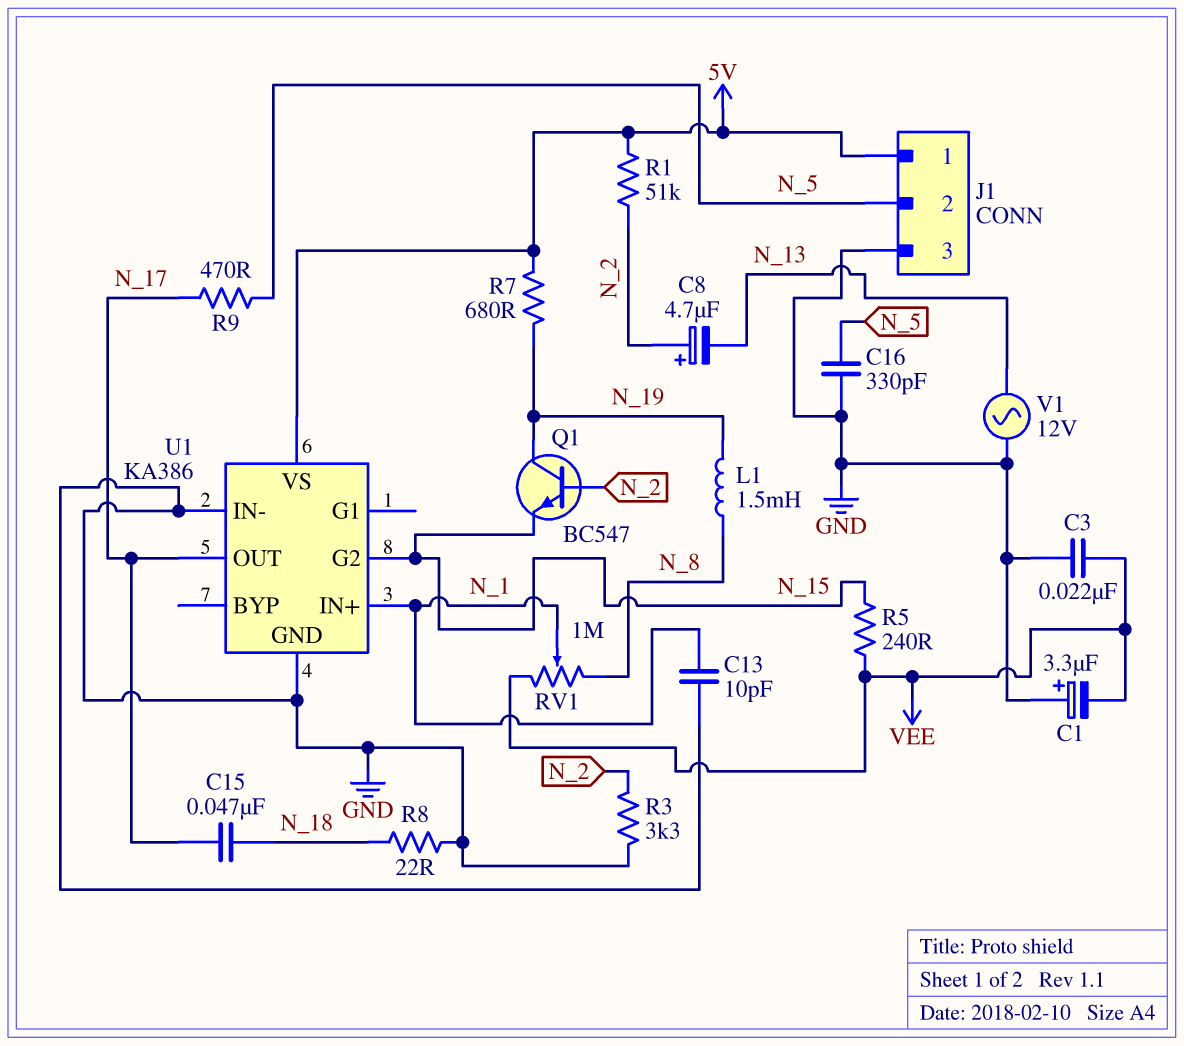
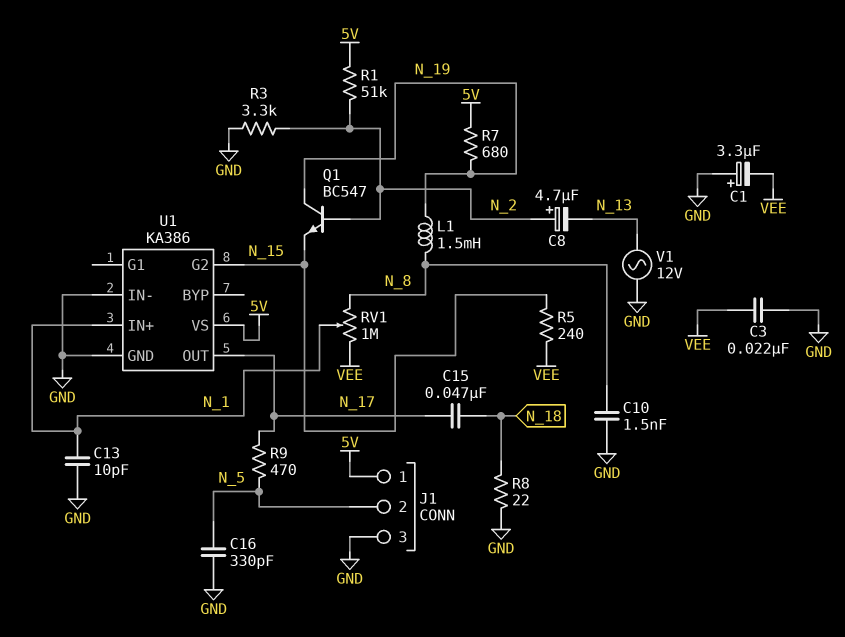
C10: none -> 1.5nF (GND, N_8)

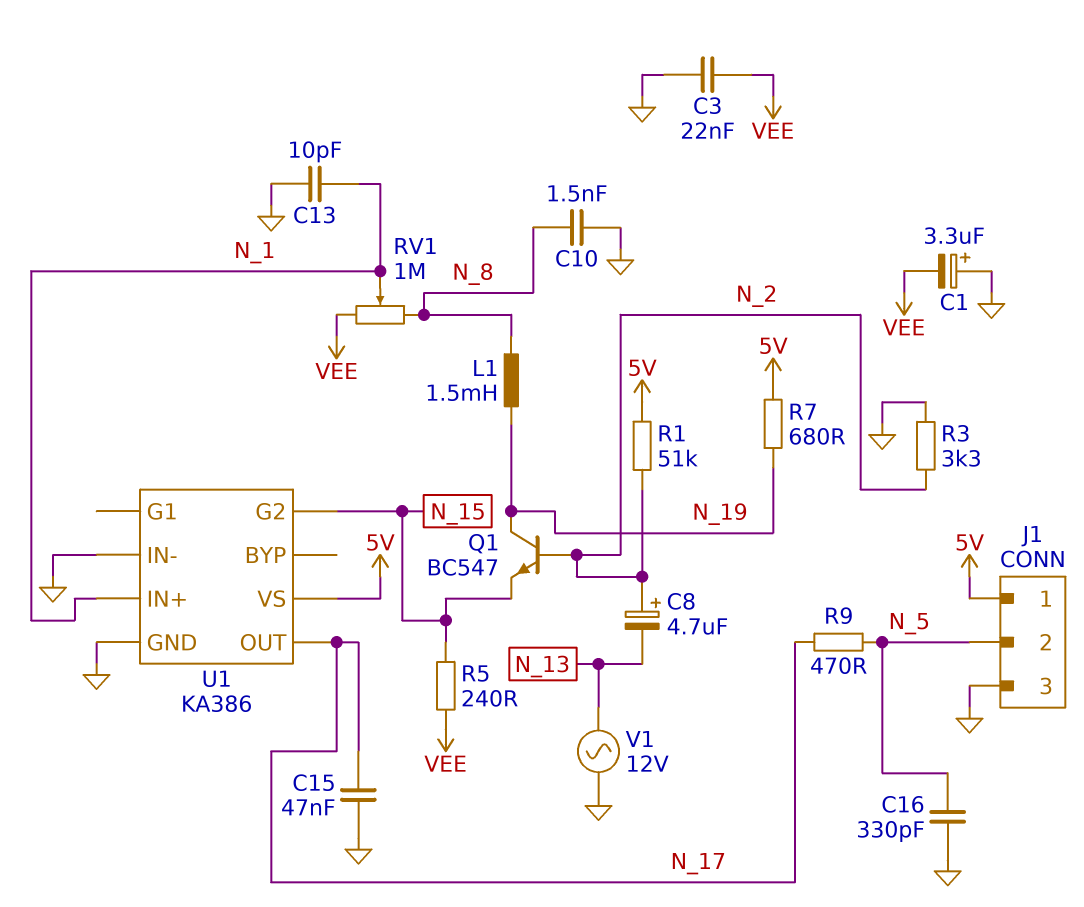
C15: 47nF (N_17, N_18) -> 47nF (GND, N_17)
R8: 22 (GND, N_18) -> none

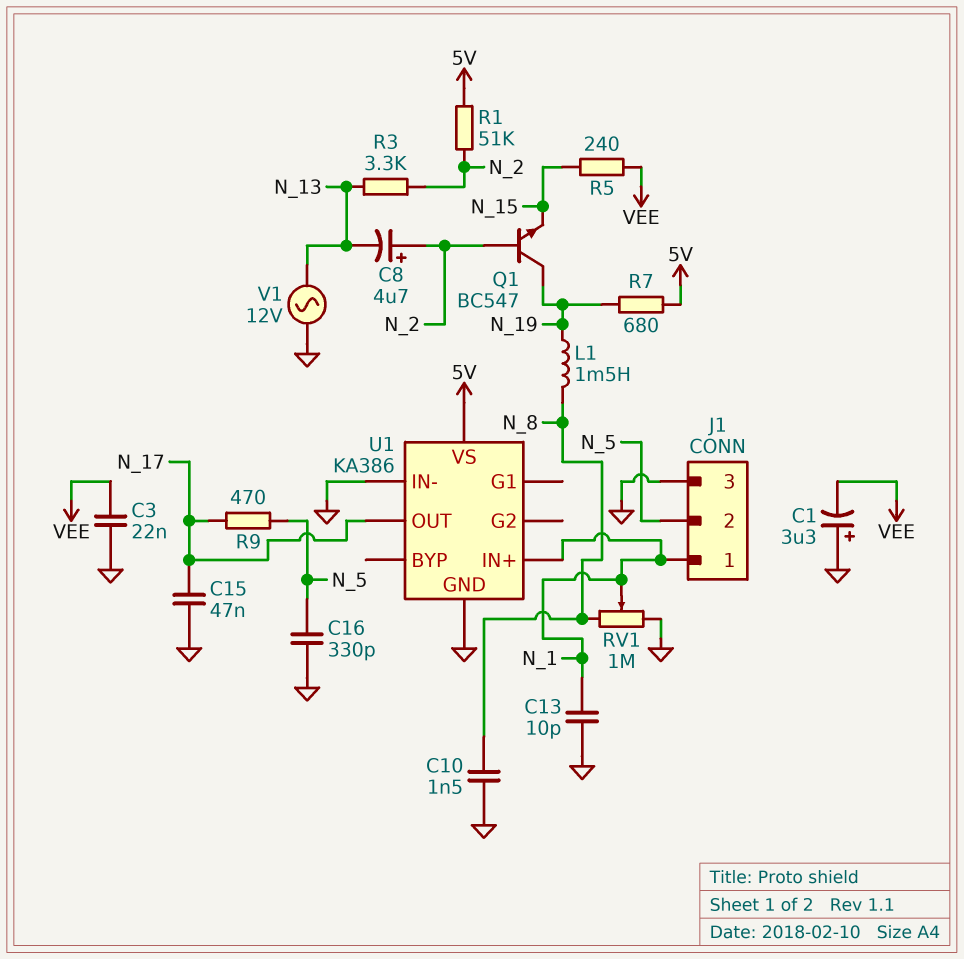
J1 pin 1: 5V -> N_1
R3: 3.3k (GND, N_2) -> 3.3k (N_2, N_13)
RV1: 1M (N_8, VEE, wiper N_1) -> 1M (GND, N_8, wiper N_1)
U1 pin G2: N_15 -> none

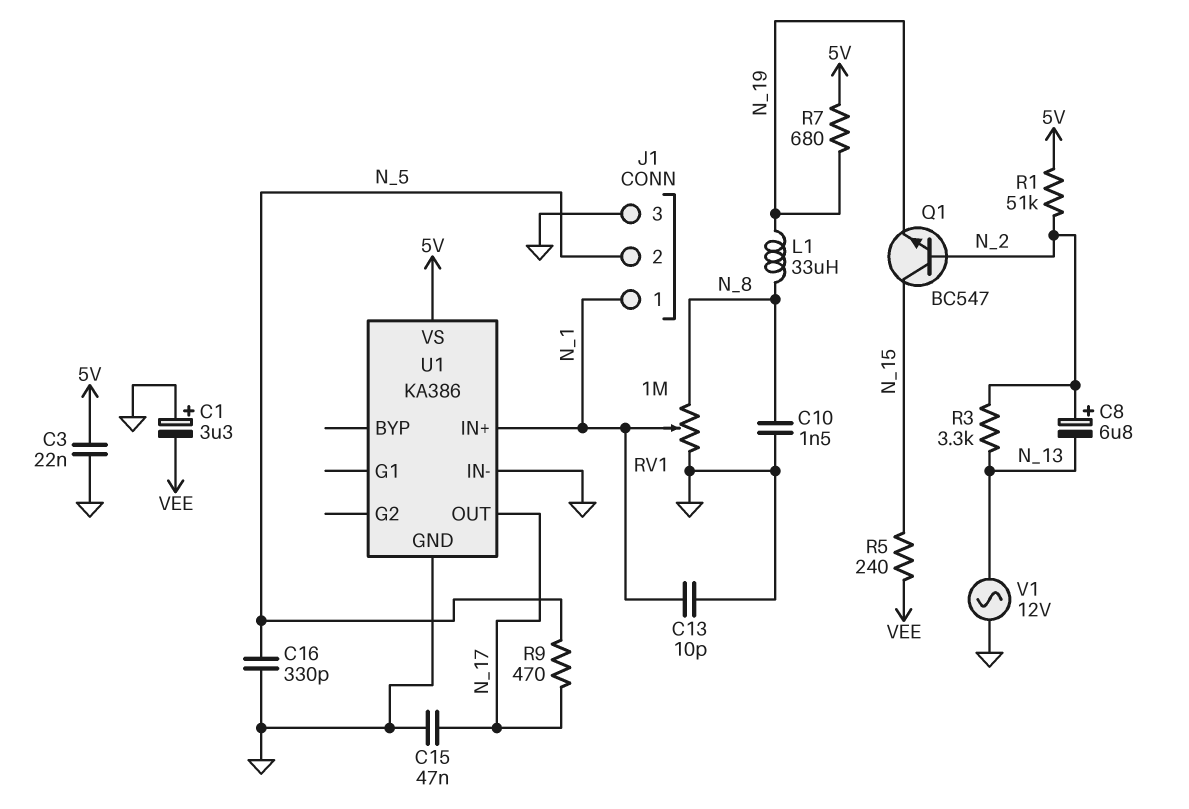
C3: 22nF (GND, VEE) -> 22nF (5V, GND)
C8: 4.7uF (plus N_2, minus N_13) -> 6.8uF (plus N_2, minus N_13)
L1: 1.5mH (N_8, N_19) -> 33uH (N_8, N_19)
Q1: NPN BC547 (B N_2, C N_19, E N_15) -> NPN BC547 (B N_2, C N_15, E N_19)

